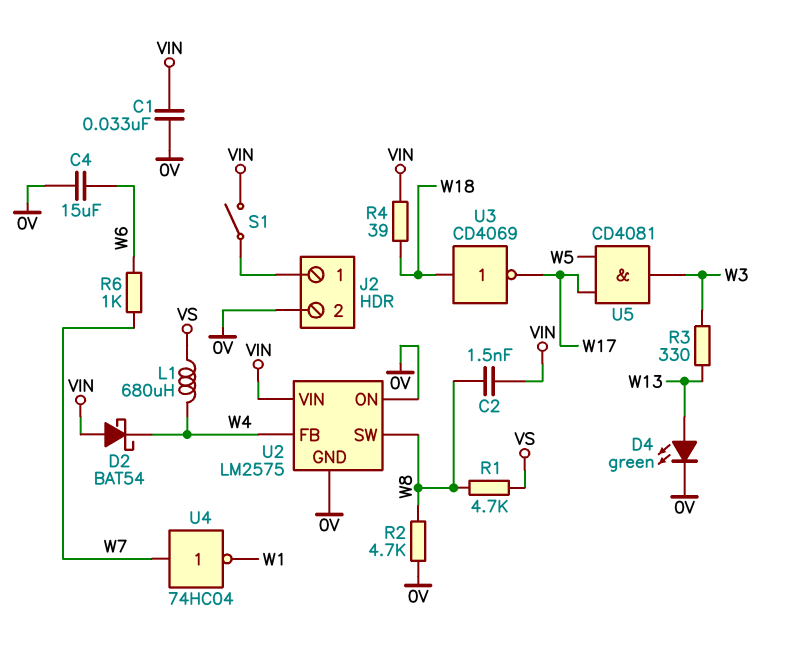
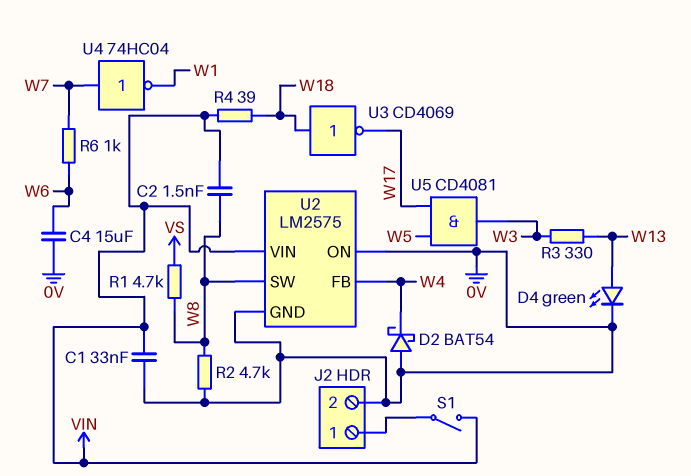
D2: schottky BAT54 (A VIN, K W4) -> schottky BAT54 (A 0V, K W4)
L1: 680uH (VS, W4) -> none

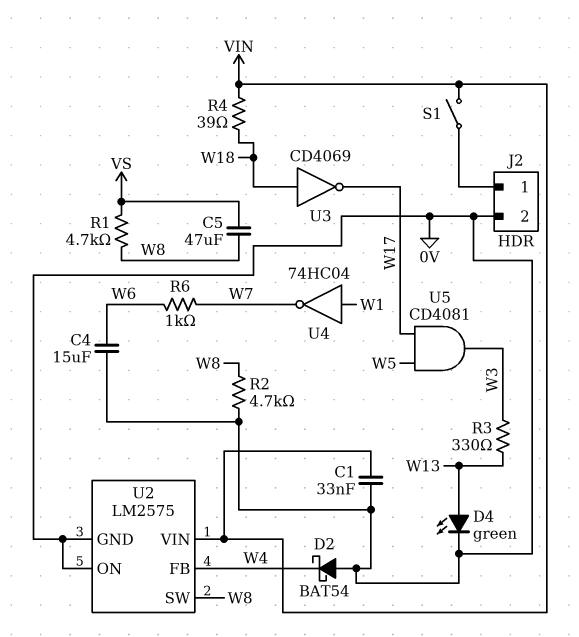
C2: 1.5nF (VIN, W8) -> none
C5: none -> 47uF (VS, W8)
U4: NOT 74HC04 (in W7, out W1) -> NOT 74HC04 (in W1, out W7)

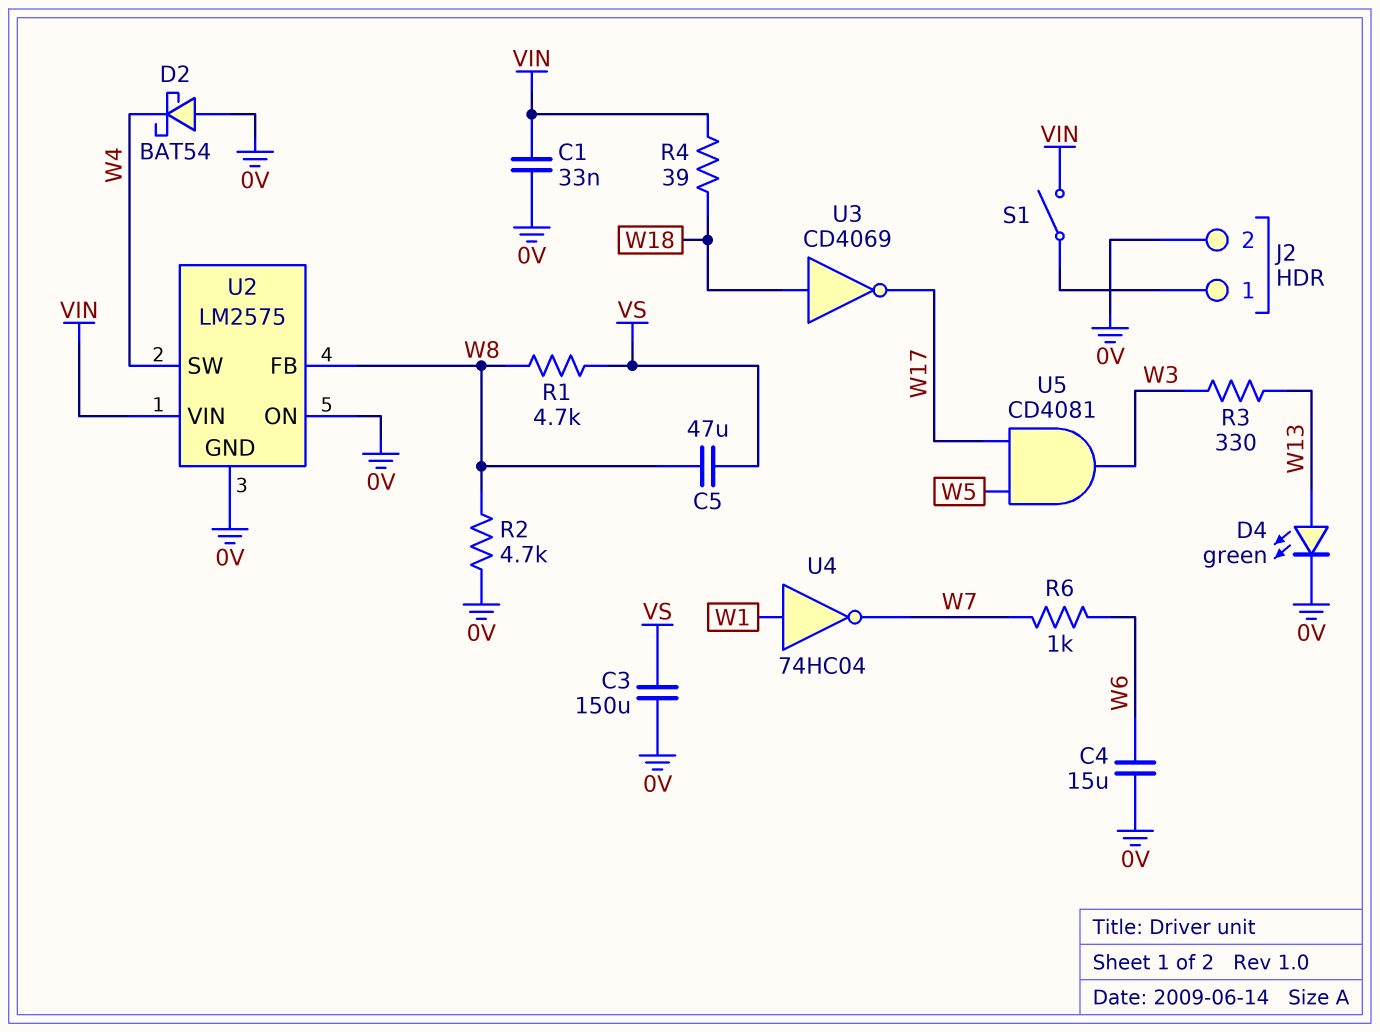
C3: none -> 150uF (0V, VS)
U2 pin FB: W4 -> W8
U2 pin SW: W8 -> W4

